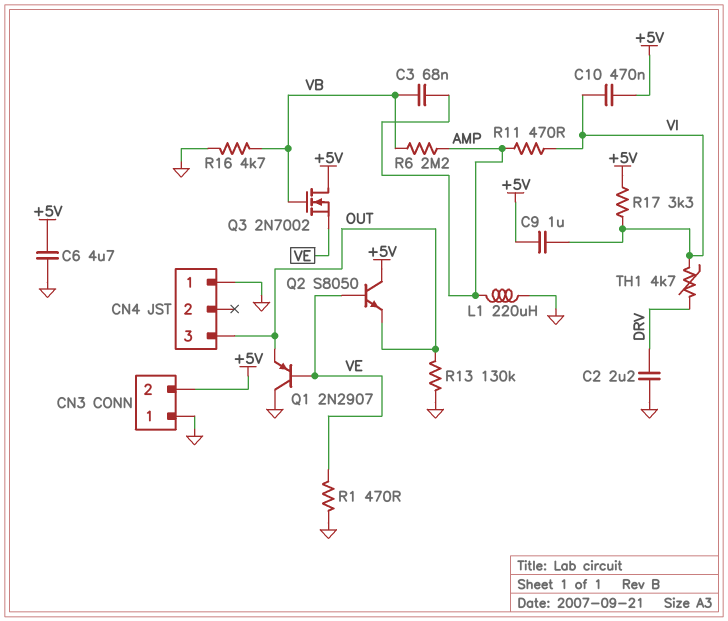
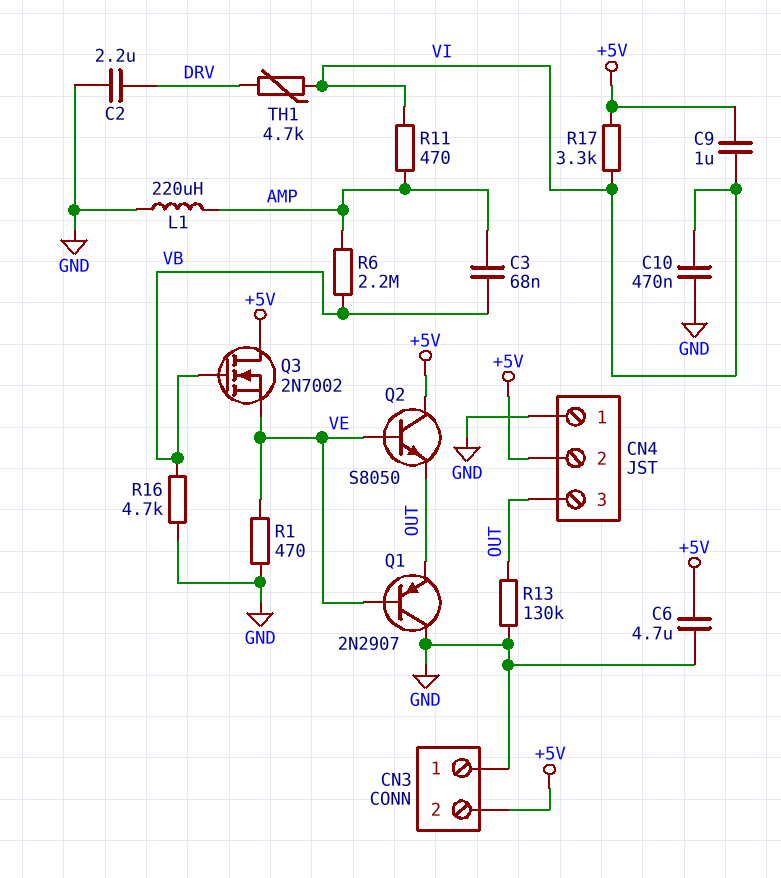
C10: 470nF (+5V, VI) -> 470nF (GND, VI)
CN4 pin 2: none -> +5V

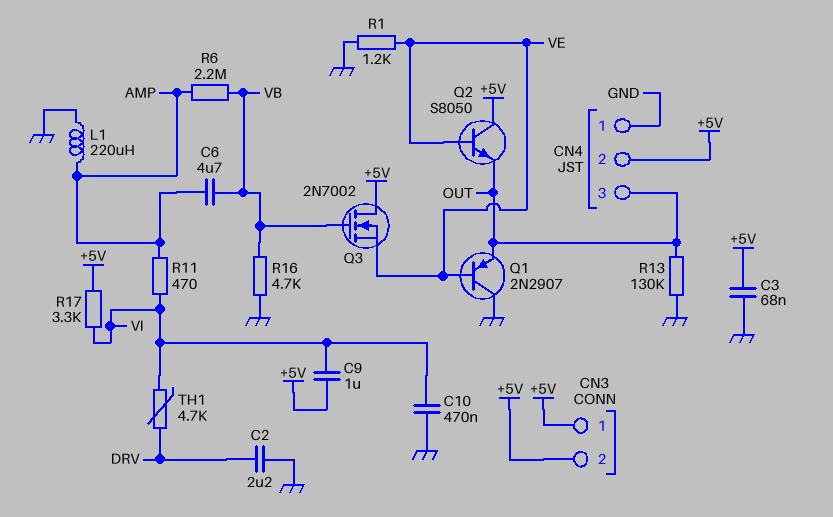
C3: 68nF (AMP, VB) -> 68nF (+5V, GND)
C6: 4.7uF (+5V, GND) -> 4.7uF (AMP, VB)
CN3 pin 1: GND -> +5V
R1: 470 (GND, VE) -> 1.2k (GND, VE)

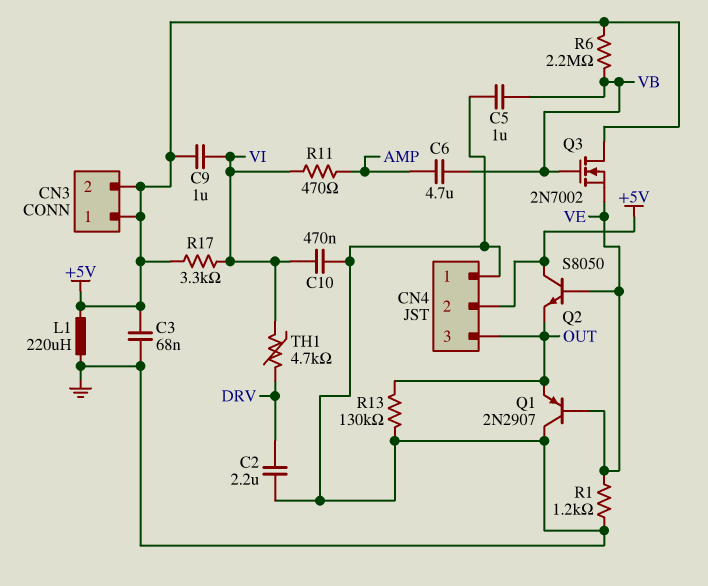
C5: none -> 1uF (GND, VB)
L1: 220uH (AMP, GND) -> 220uH (+5V, GND)
R6: 2.2M (AMP, VB) -> 2.2M (+5V, VB)
R16: 4.7k (GND, VB) -> none

